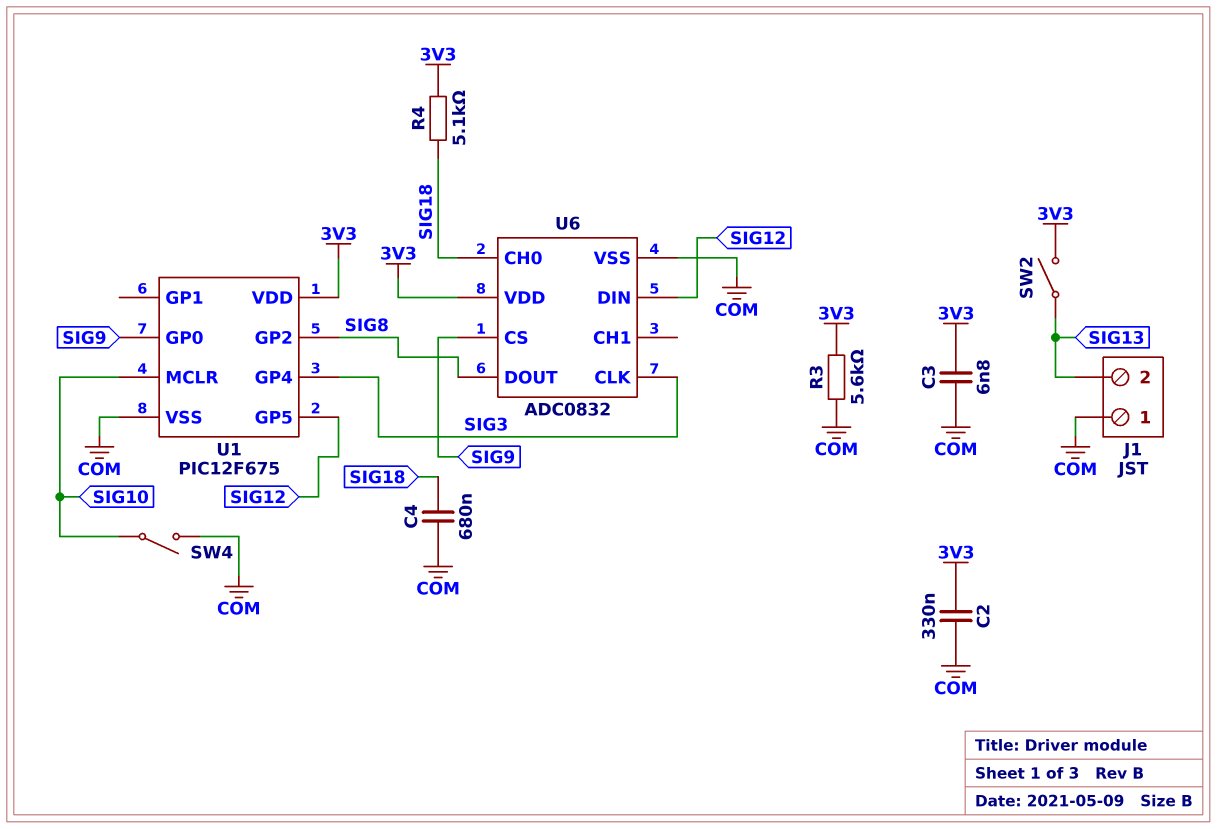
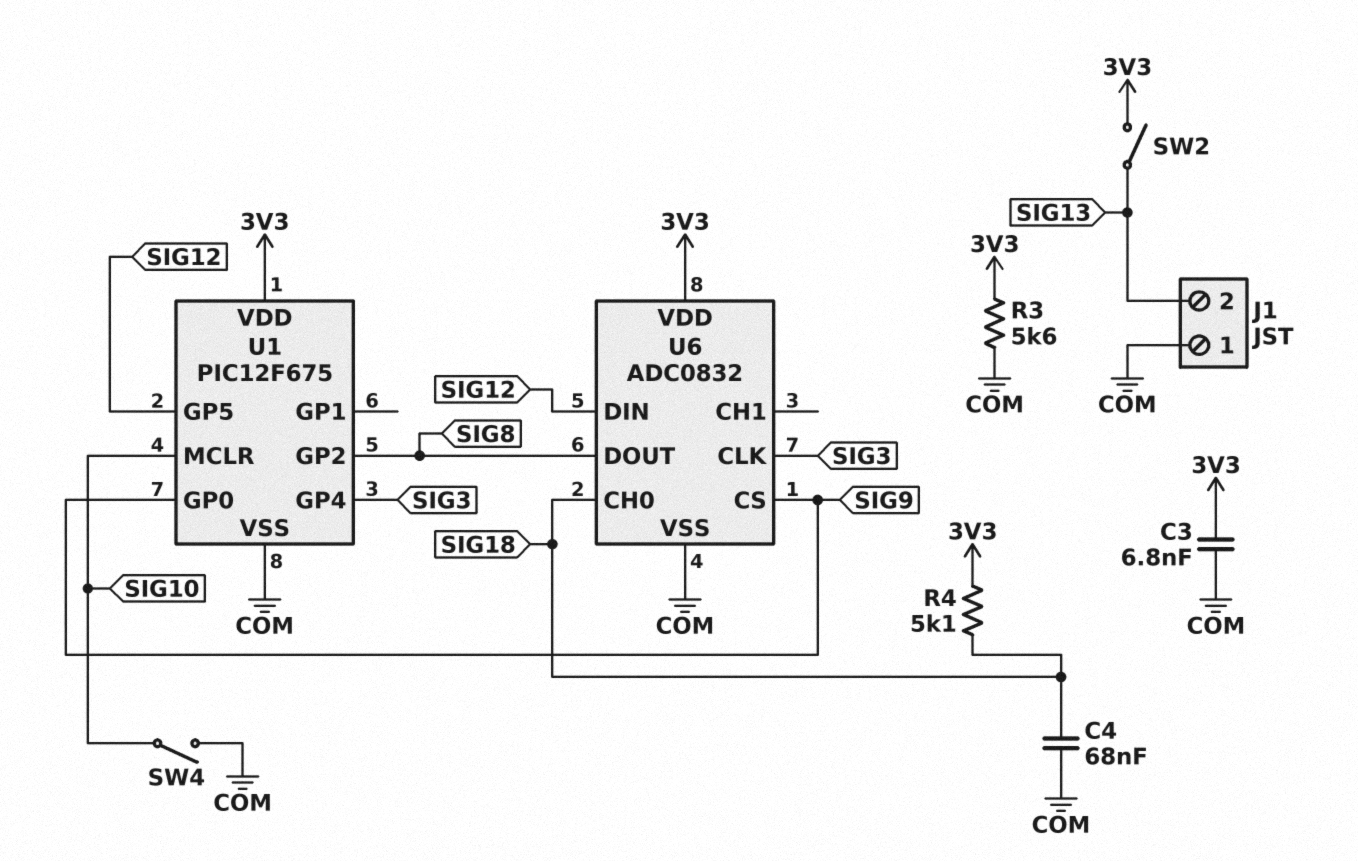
C2: 330nF (3V3, COM) -> none
C4: 680nF (COM, SIG18) -> 68nF (COM, SIG18)

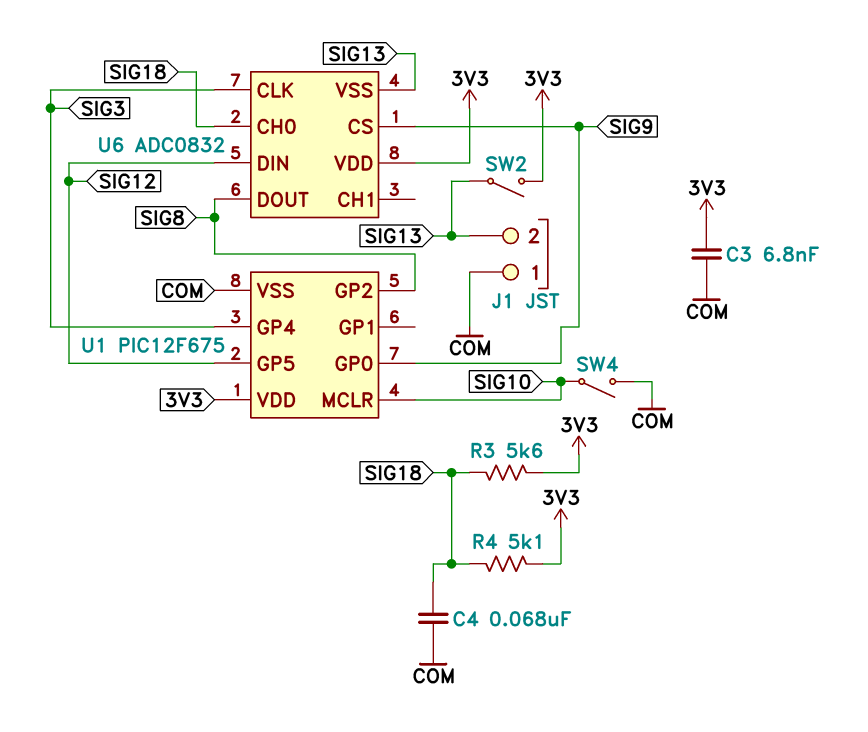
R3: 5.6k (3V3, COM) -> 5.6k (3V3, SIG18)
U6 pin VSS: COM -> SIG13

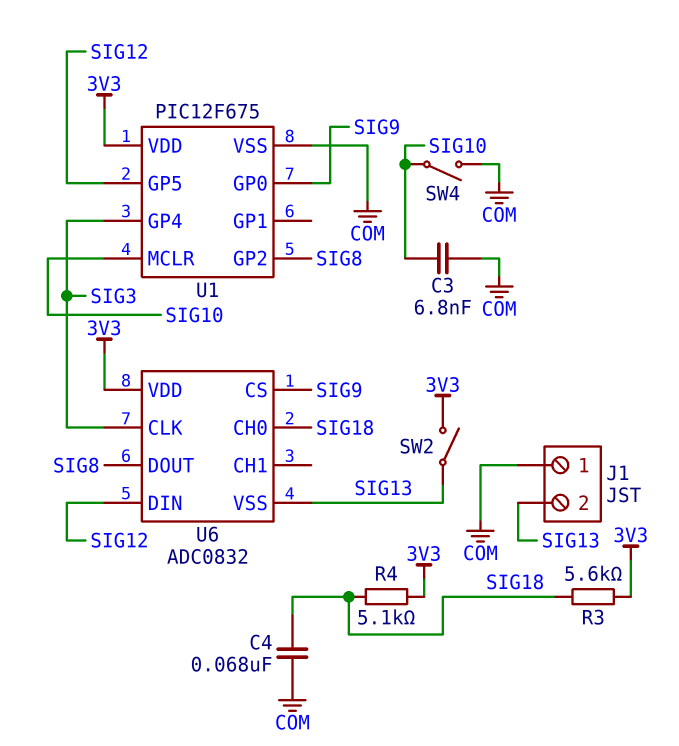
C3: 6.8nF (3V3, COM) -> 6.8nF (COM, SIG10)

